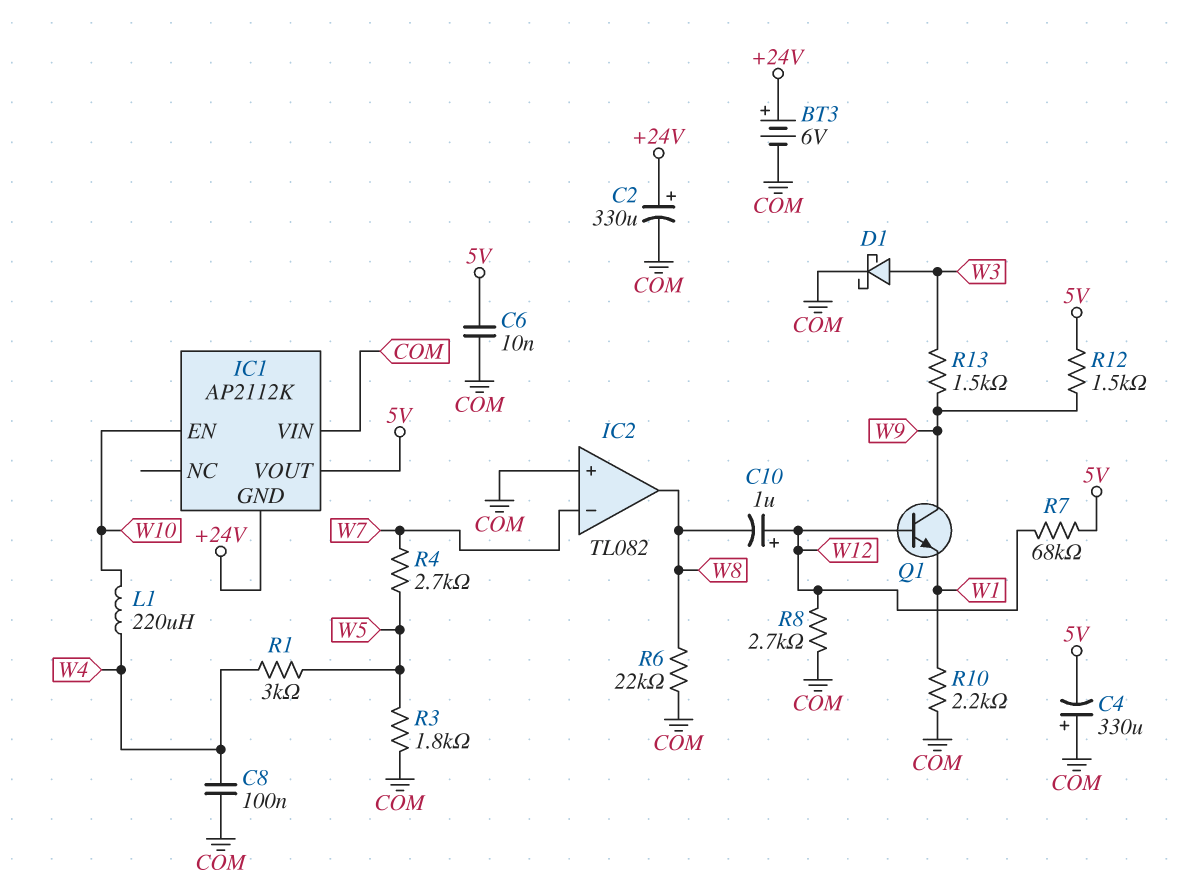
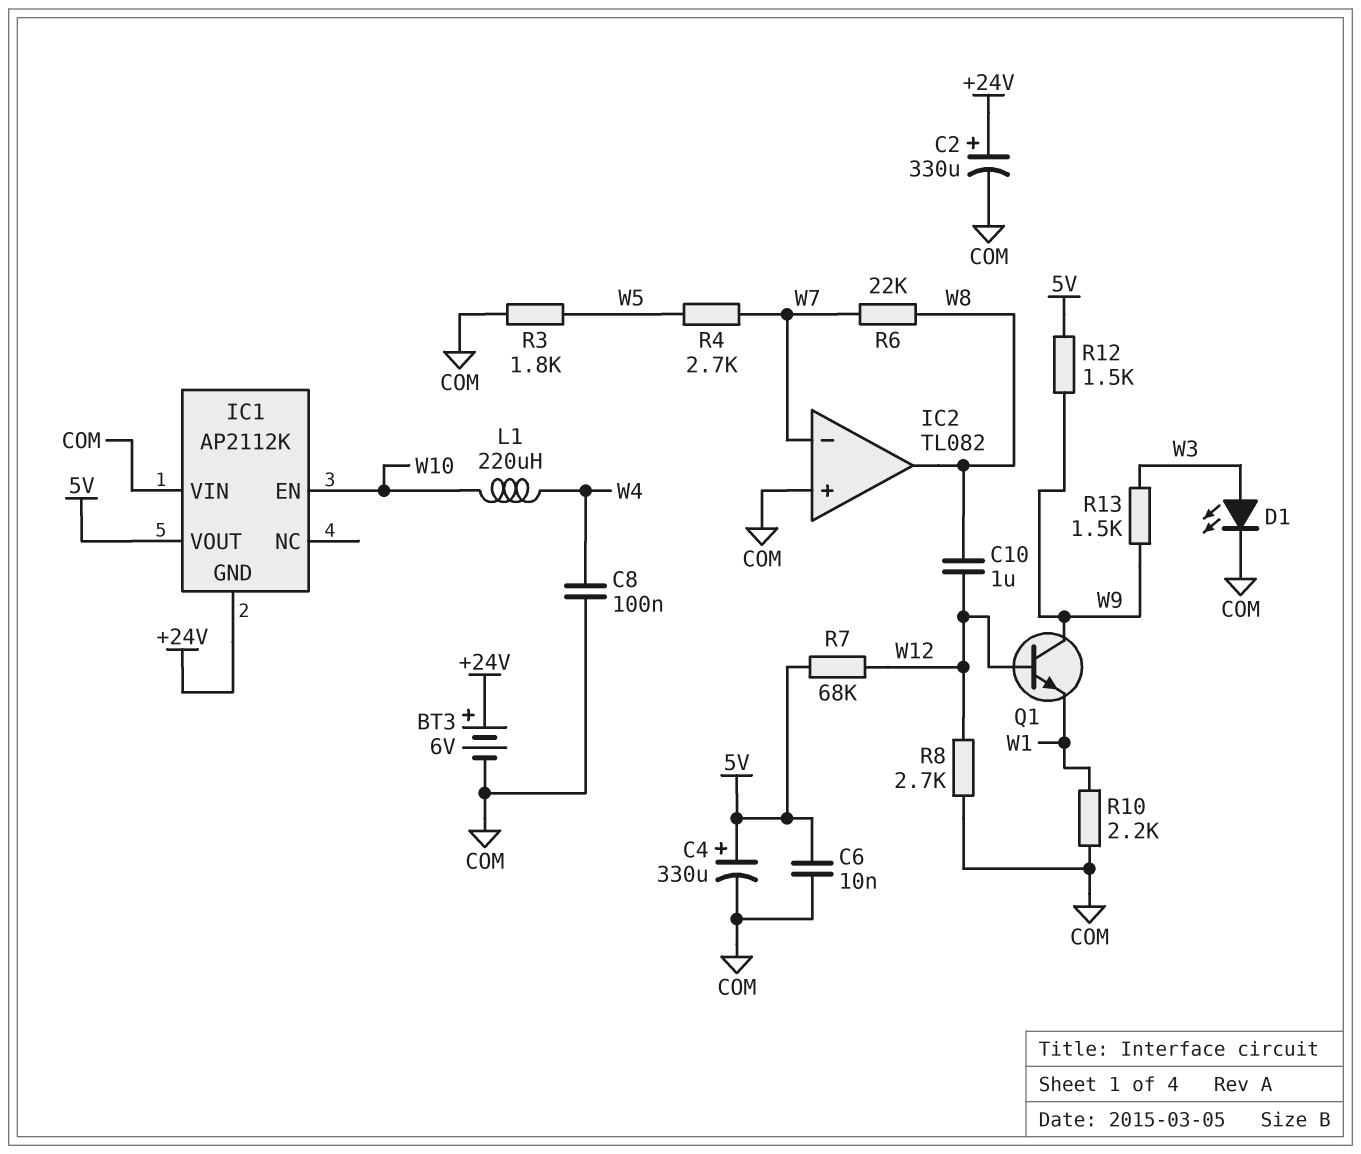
C4: 330uF (plus COM, minus 5V) -> 330uF (plus 5V, minus COM)
C10: 1uF (plus W12, minus W8) -> 1uF (W8, W12)
D1: schottky (A W3, K COM) -> LED (A W3, K COM)
R1: 3k (W4, W5) -> none
R6: 22k (COM, W8) -> 22k (W7, W8)

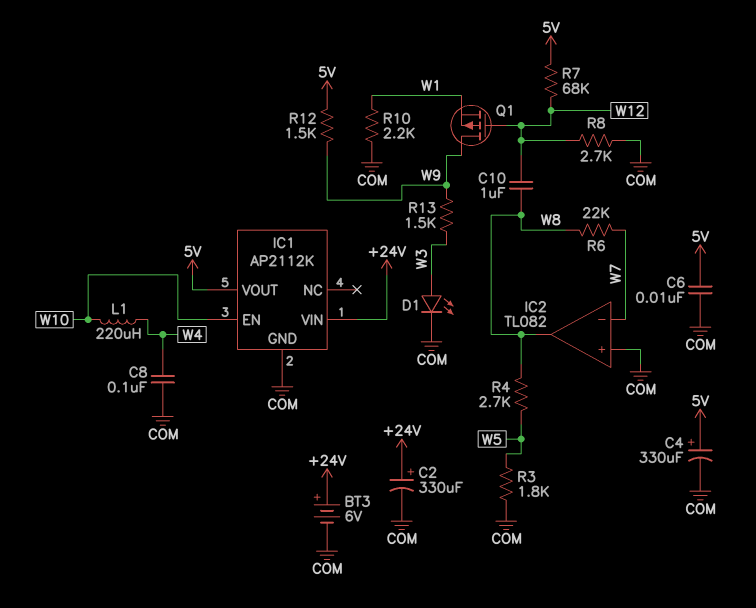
IC1 pin GND: +24V -> COM
IC1 pin VIN: COM -> +24V
Q1: NPN (B W12, C W9, E W1) -> PMOS (G W12, D W9, S W1)
R4: 2.7k (W5, W7) -> 2.7k (W5, W8)

